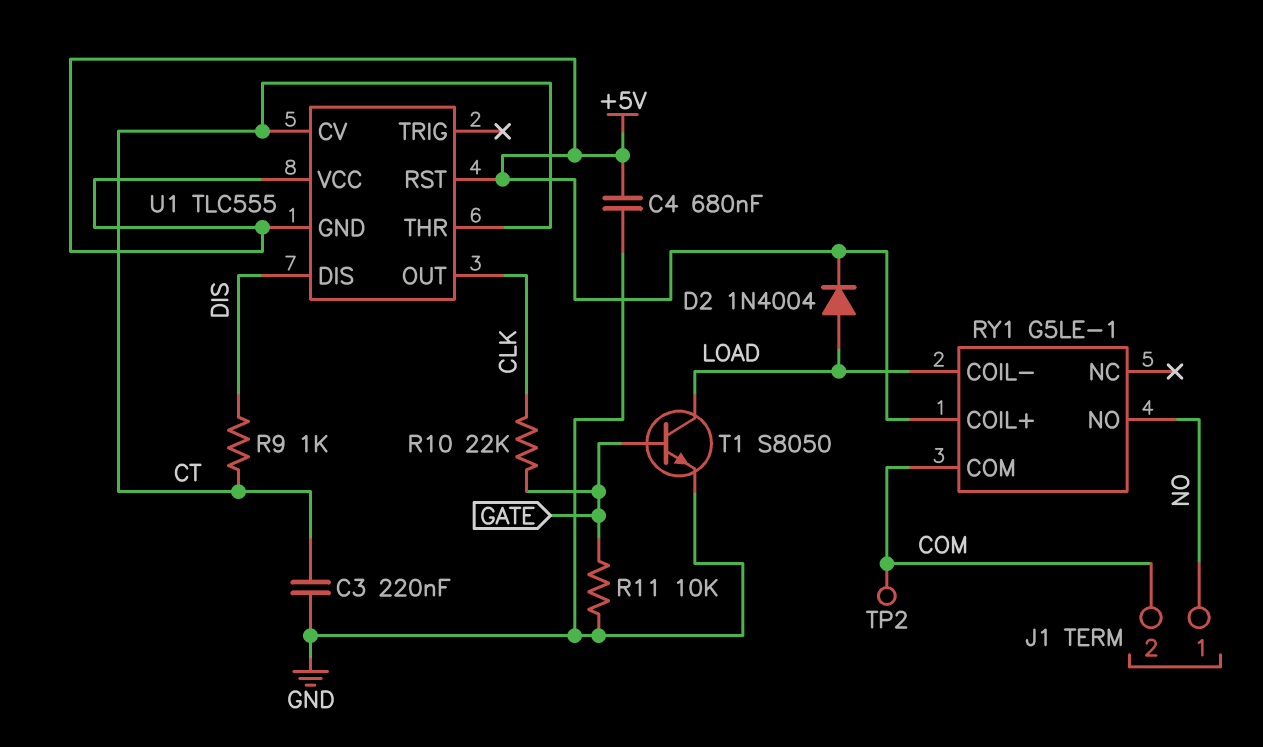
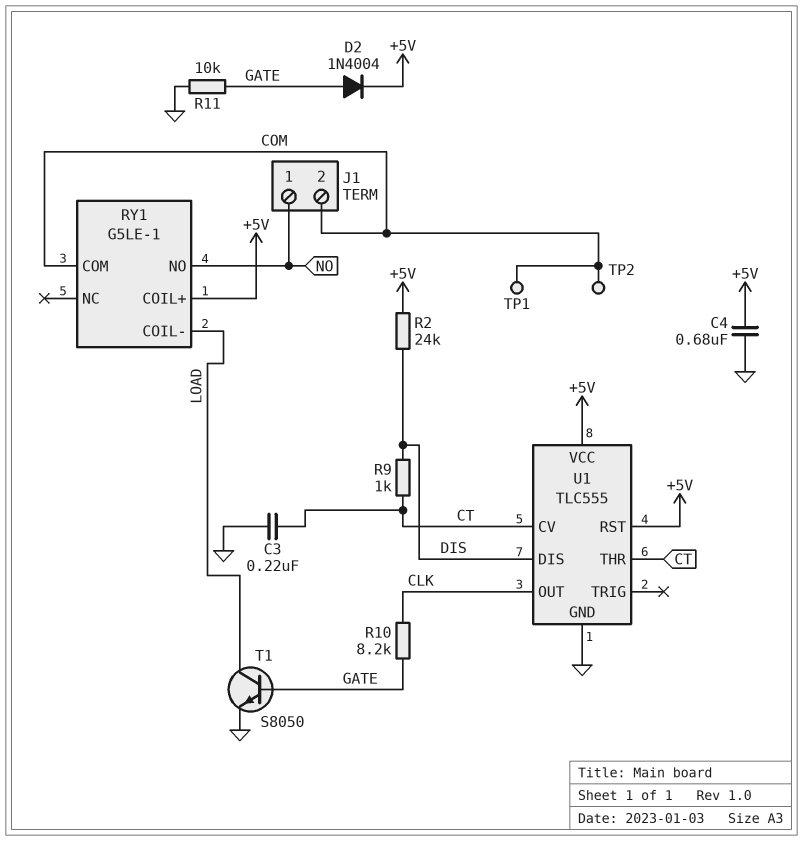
D2: diode 1N4004 (A LOAD, K +5V) -> diode 1N4004 (A GATE, K +5V)
R2: none -> 24k (+5V, DIS)
R10: 22k (CLK, GATE) -> 8.2k (CLK, GATE)
TP1: none -> test point (COM)
U1 pin GND: +5V -> GND

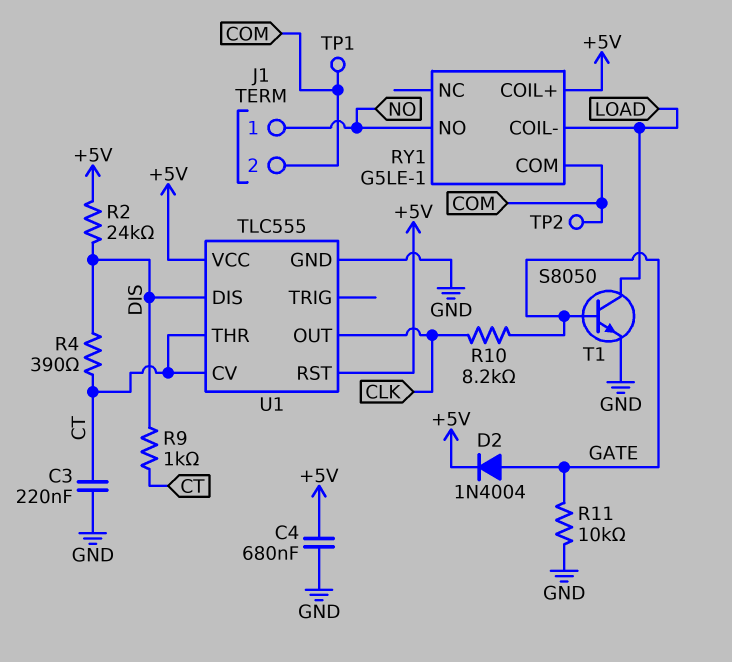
R4: none -> 390 (CT, DIS)

